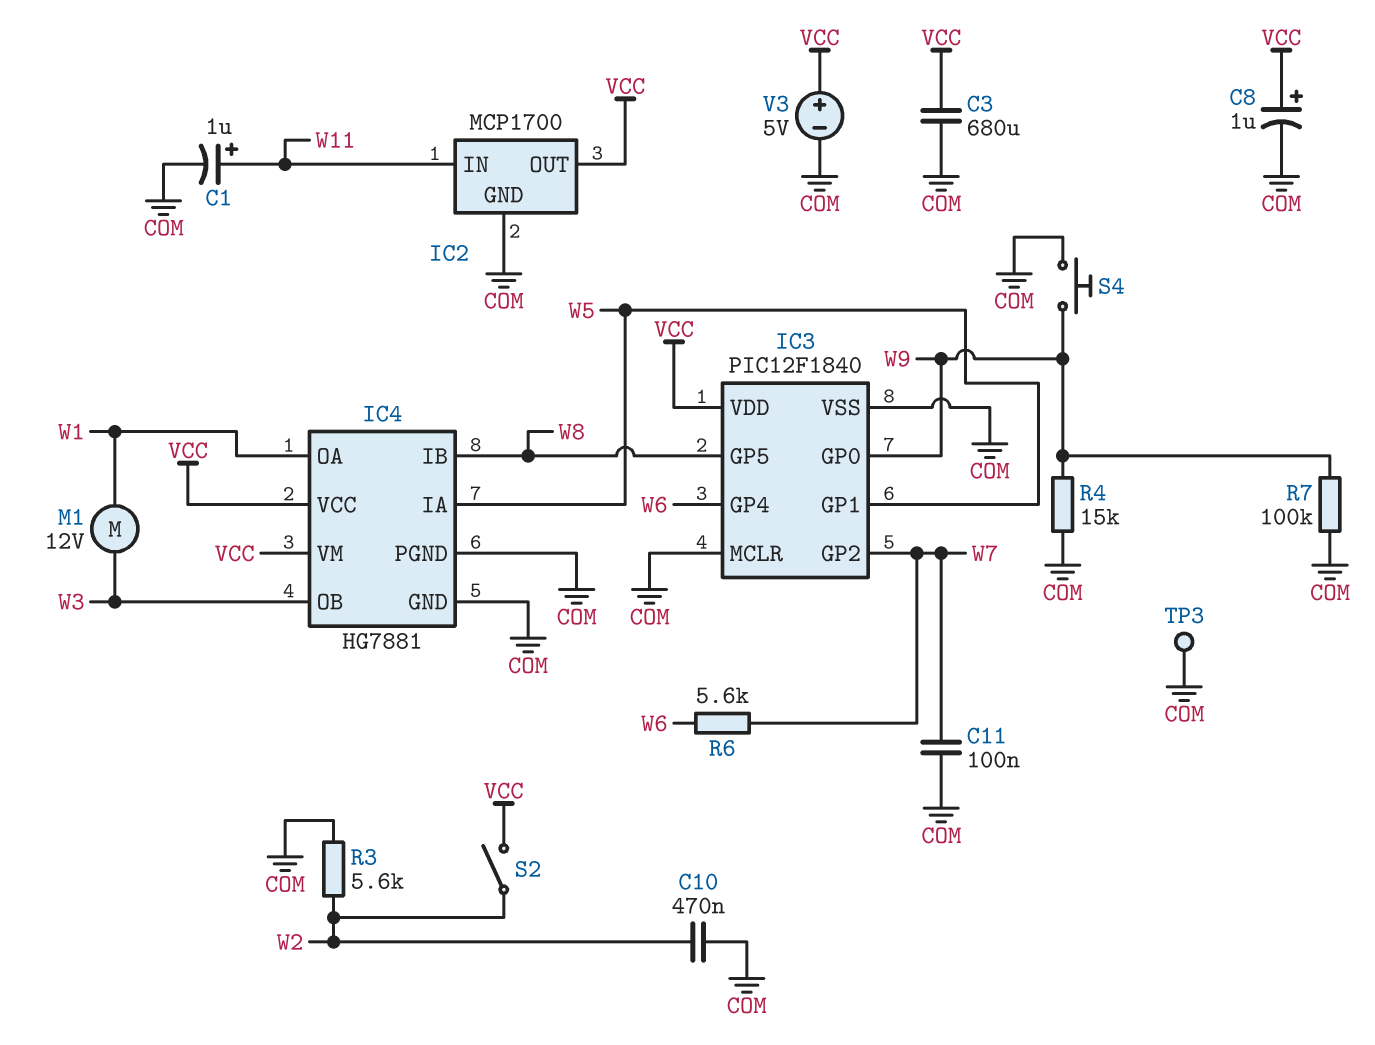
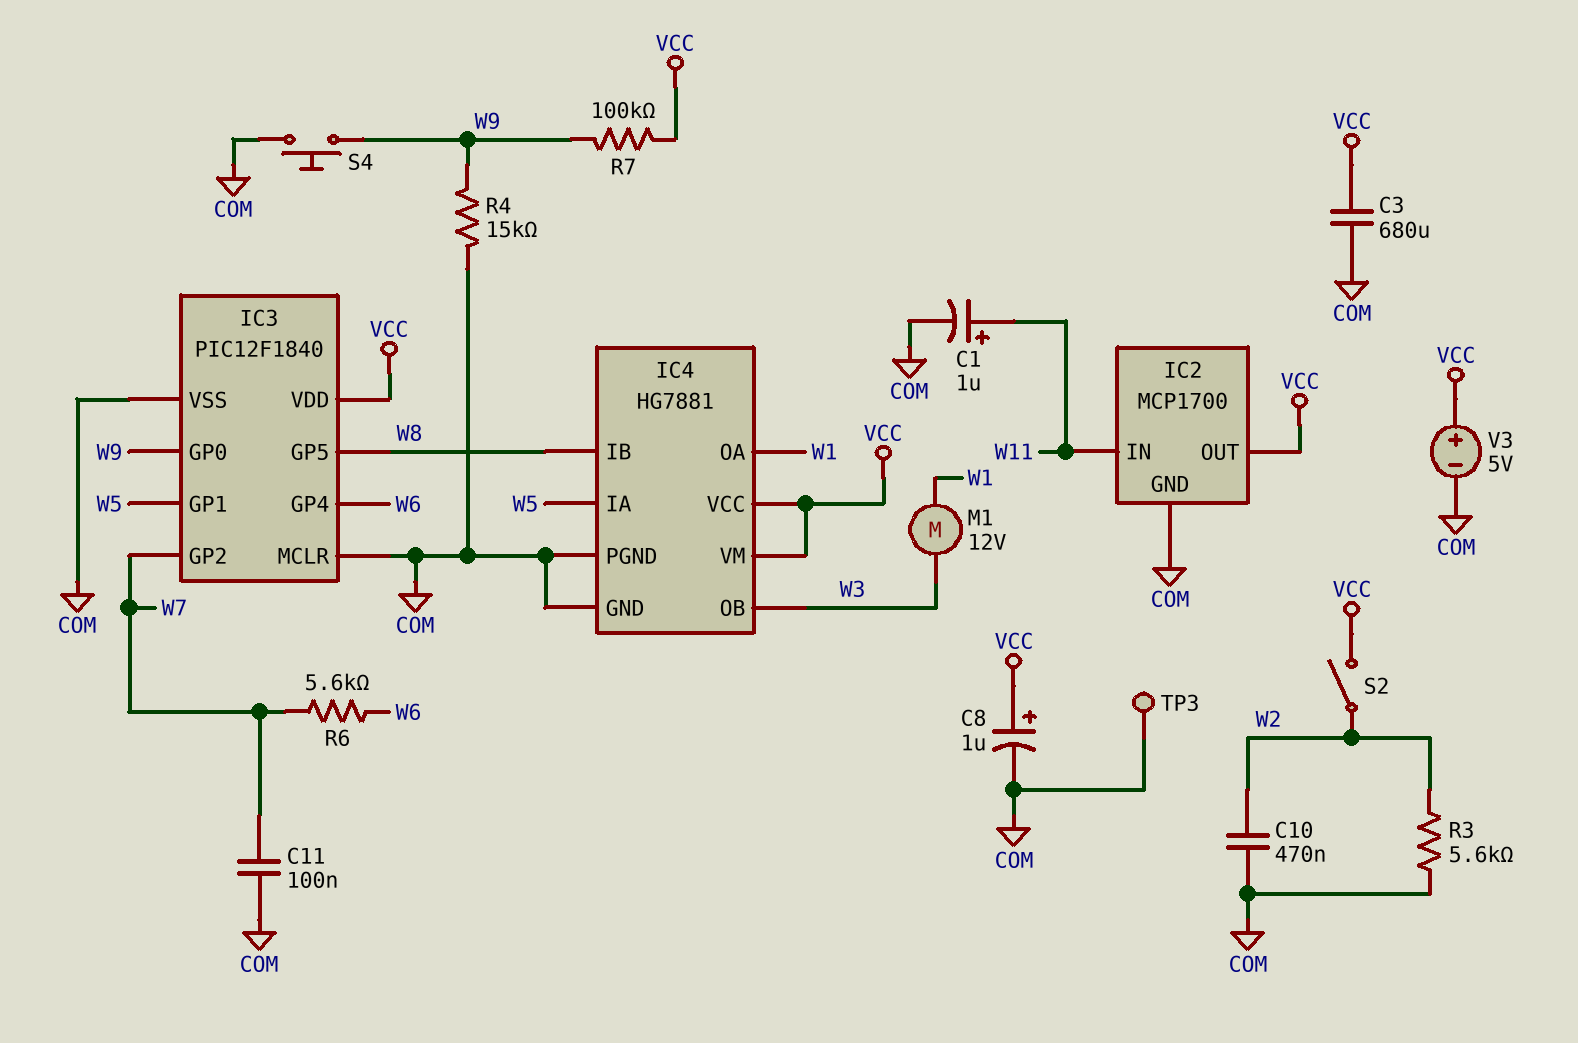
R7: 100k (COM, W9) -> 100k (VCC, W9)

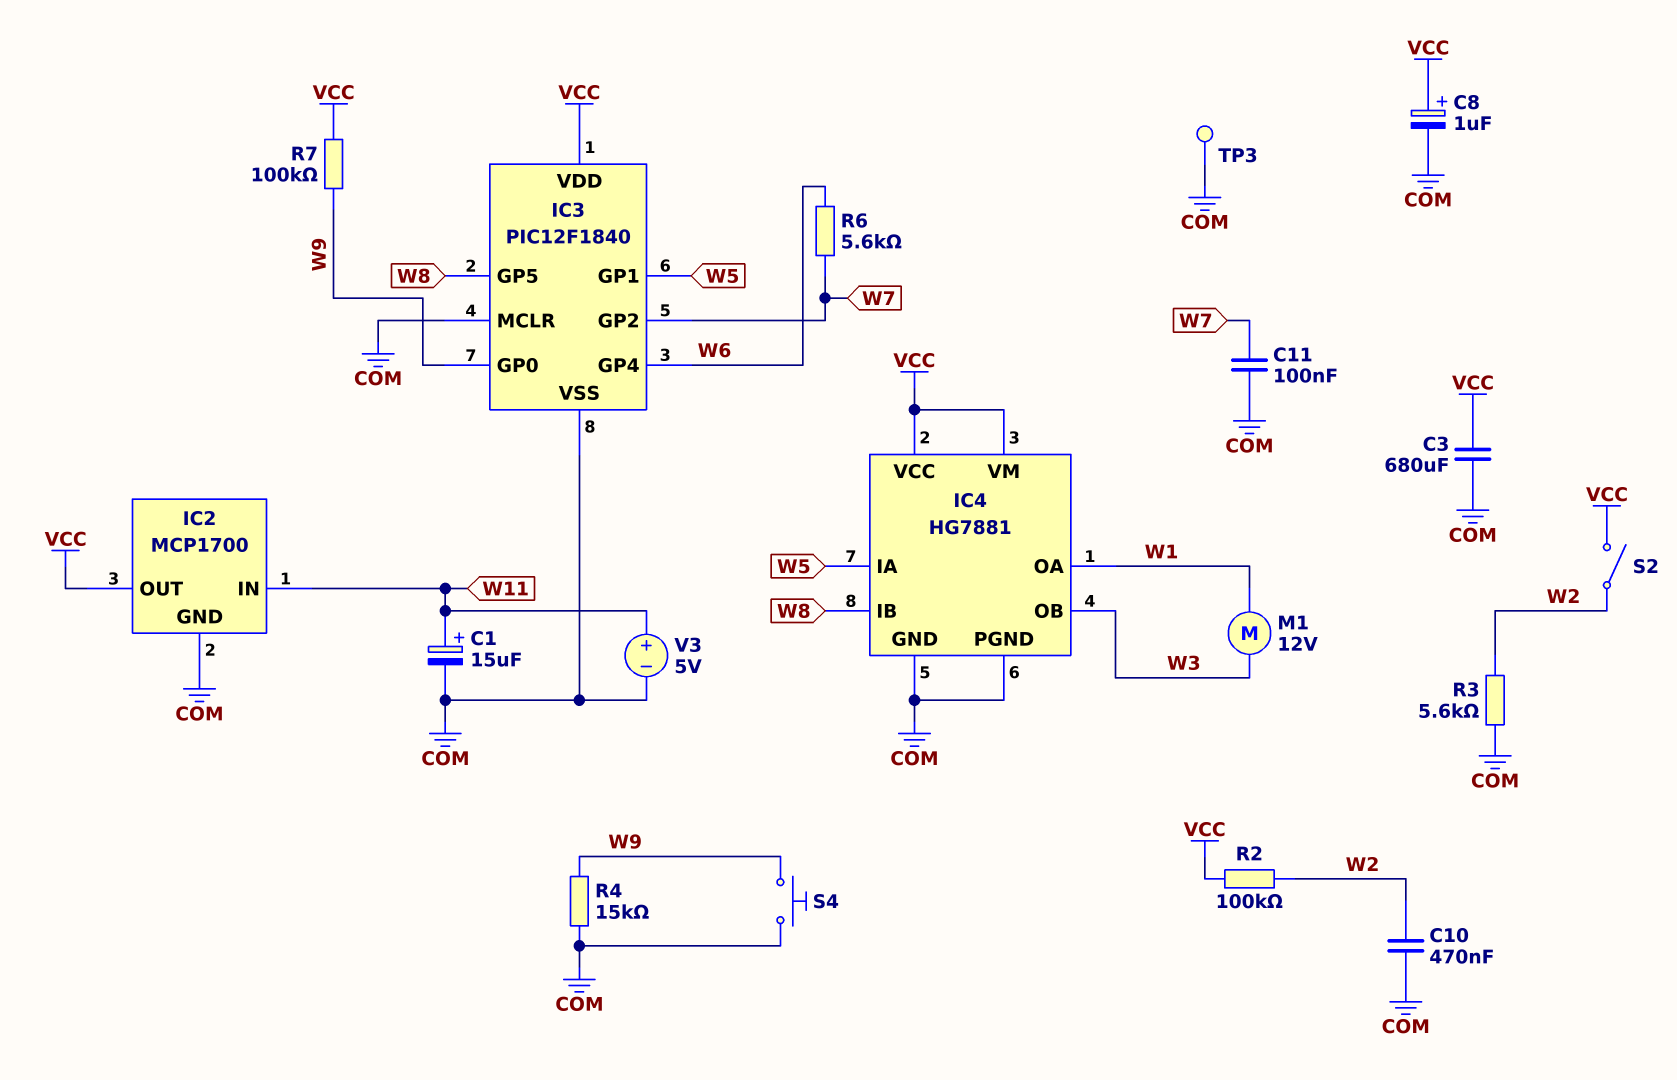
C1: 1uF (plus W11, minus COM) -> 15uF (plus W11, minus COM)
R2: none -> 100k (VCC, W2)
V3: 5V (plus VCC, minus COM) -> 5V (plus W11, minus COM)

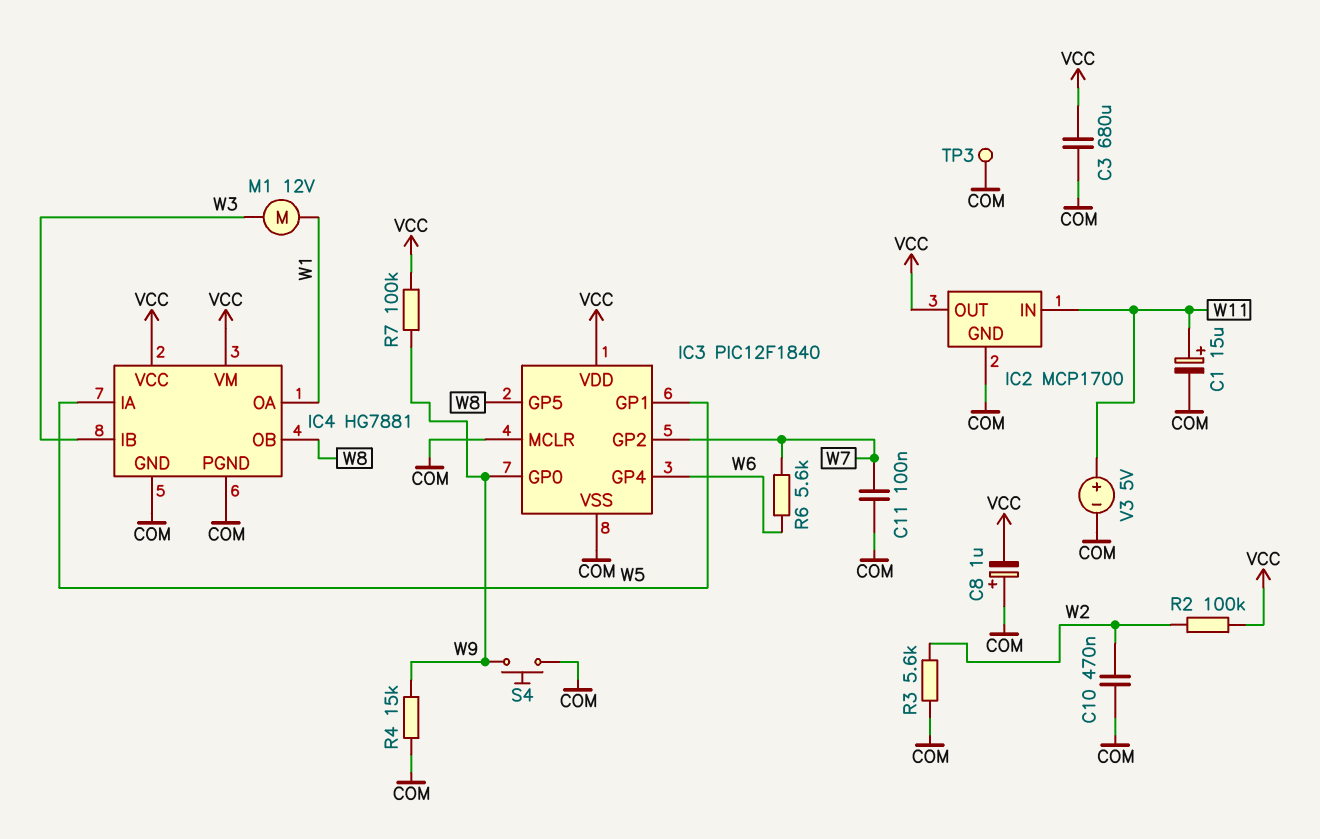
C8: 1uF (plus VCC, minus COM) -> 1uF (plus COM, minus VCC)
IC4 pin IB: W8 -> W3
IC4 pin OB: W3 -> W8
S2: switch (VCC, W2) -> none

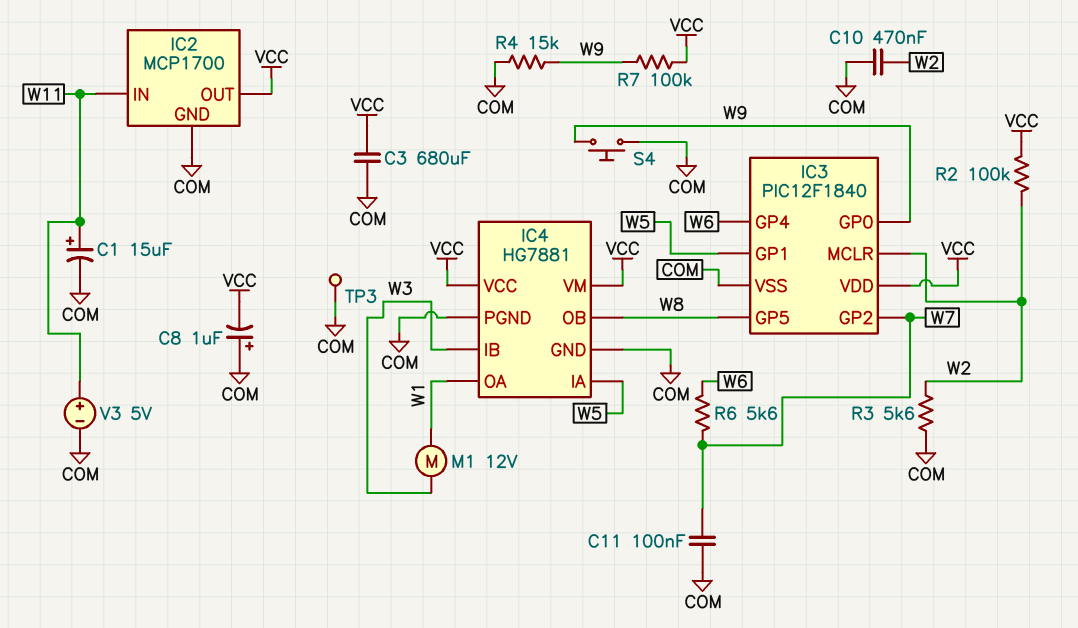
IC3 pin MCLR: COM -> W2

